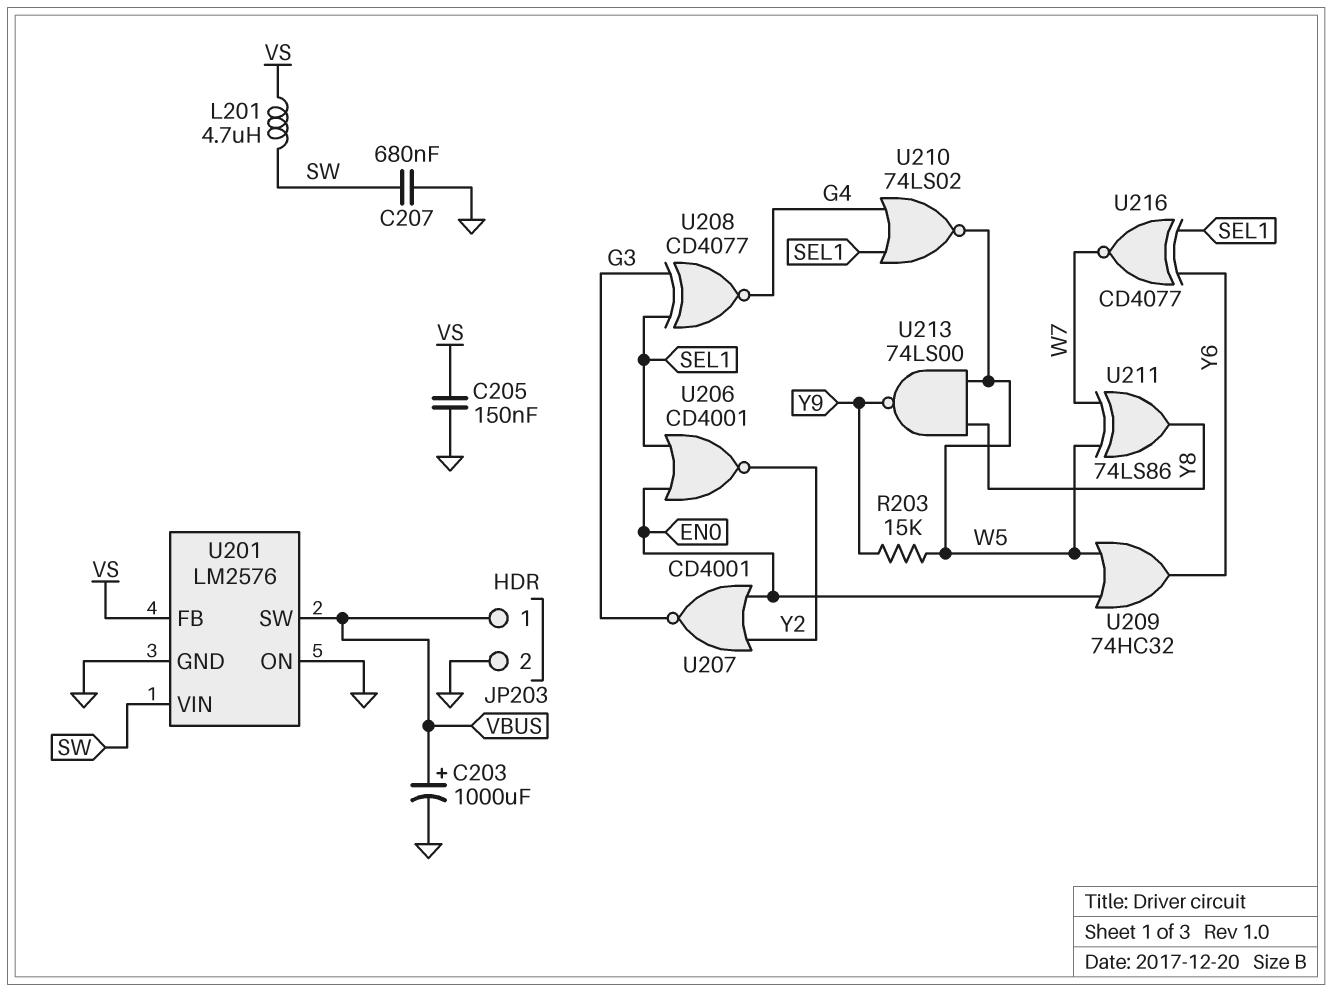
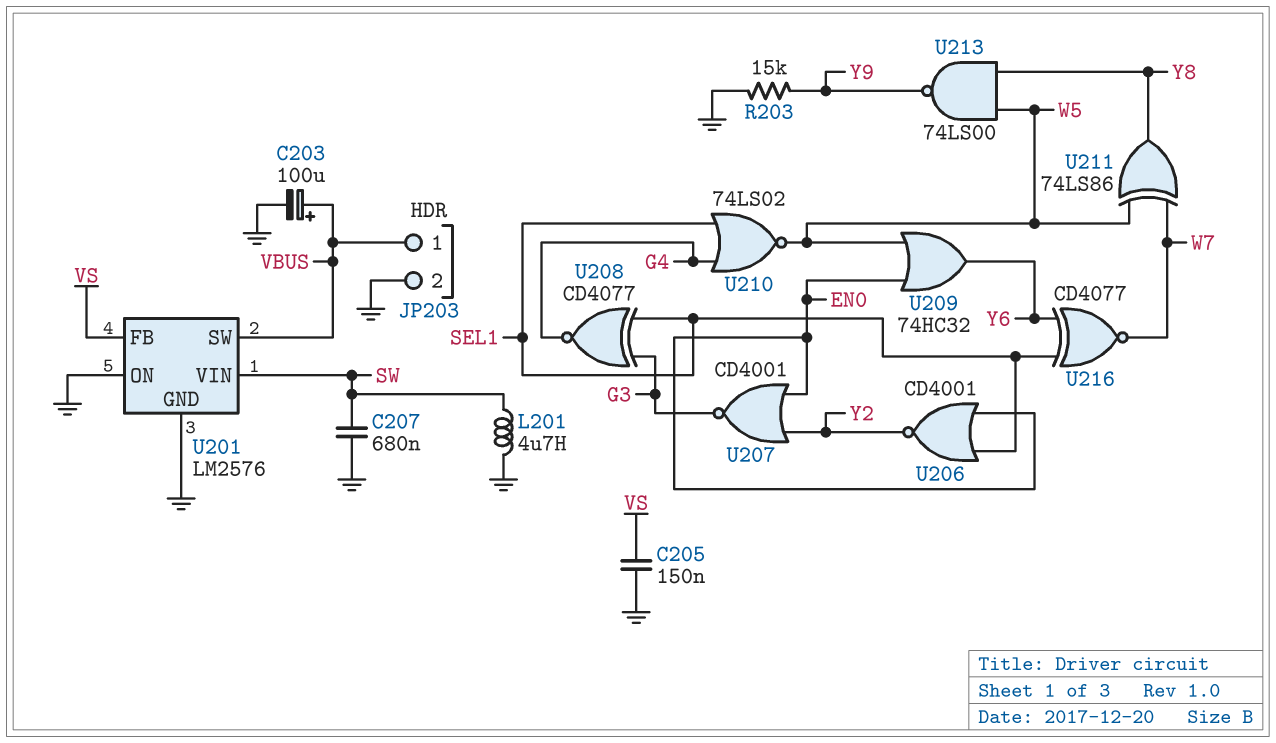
C203: 1000uF (plus VBUS, minus GND) -> 100uF (plus VBUS, minus GND)
L201: 4.7uH (SW, VS) -> 4.7uH (GND, SW)
R203: 15k (W5, Y9) -> 15k (GND, Y9)

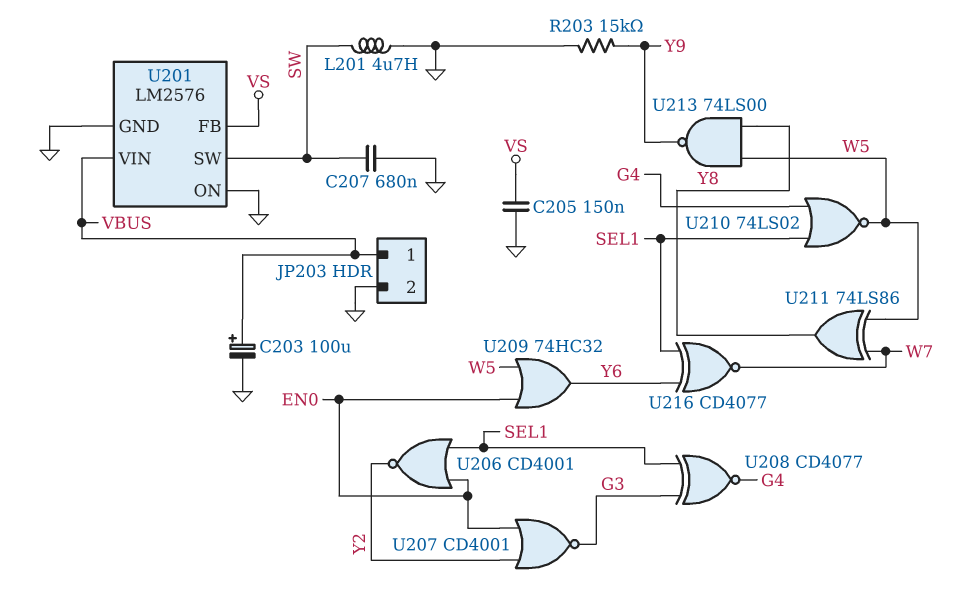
U201 pin SW: VBUS -> SW
U201 pin VIN: SW -> VBUS

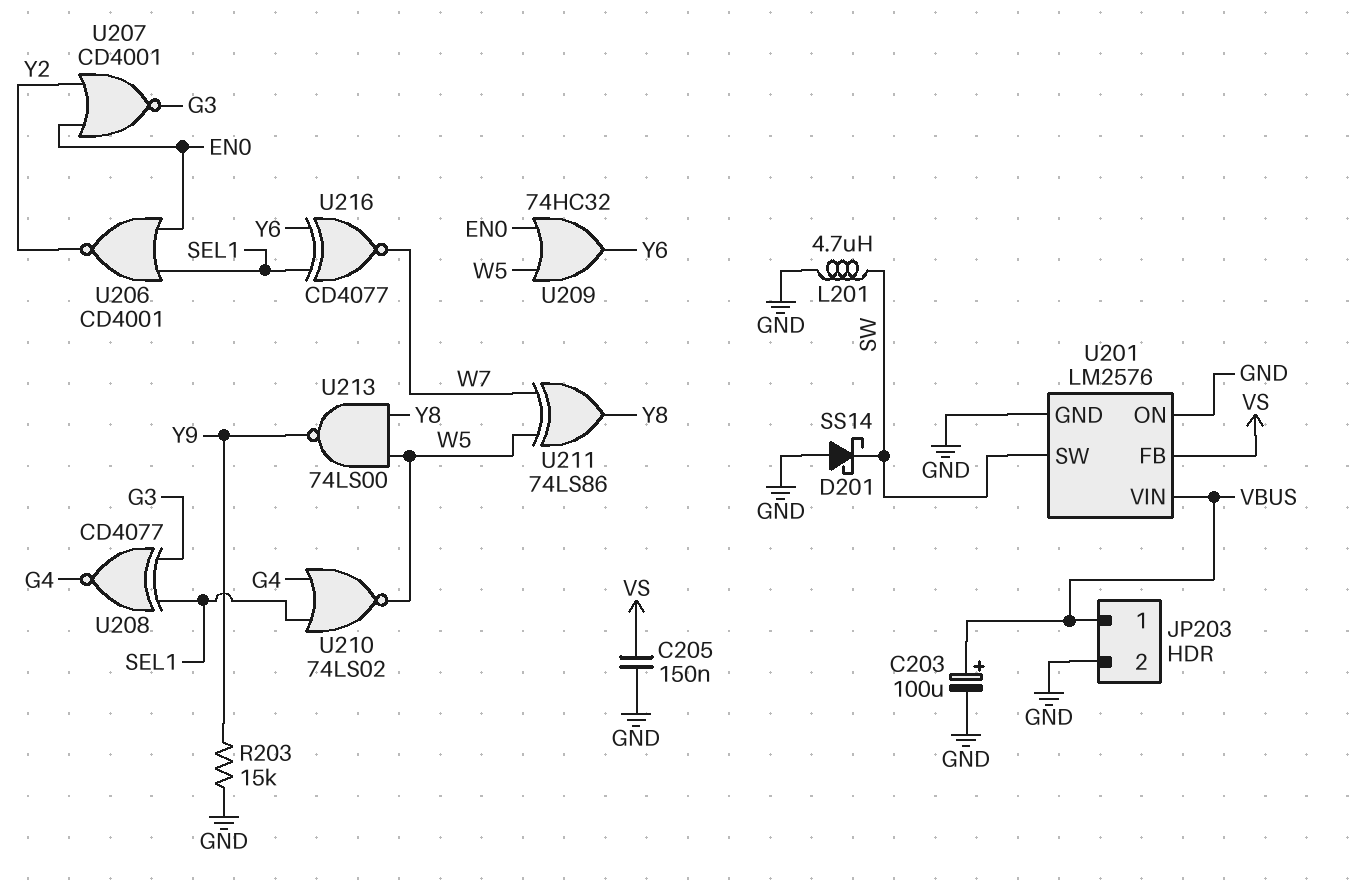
C207: 680nF (GND, SW) -> none
D201: none -> schottky SS14 (A GND, K SW)

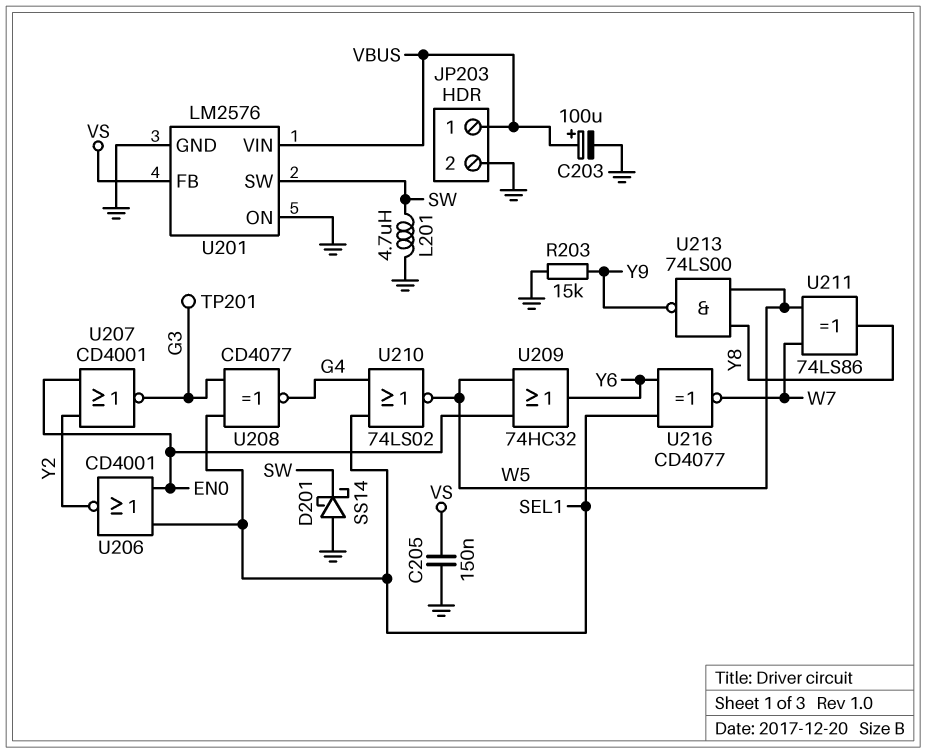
TP201: none -> test point (G3)

